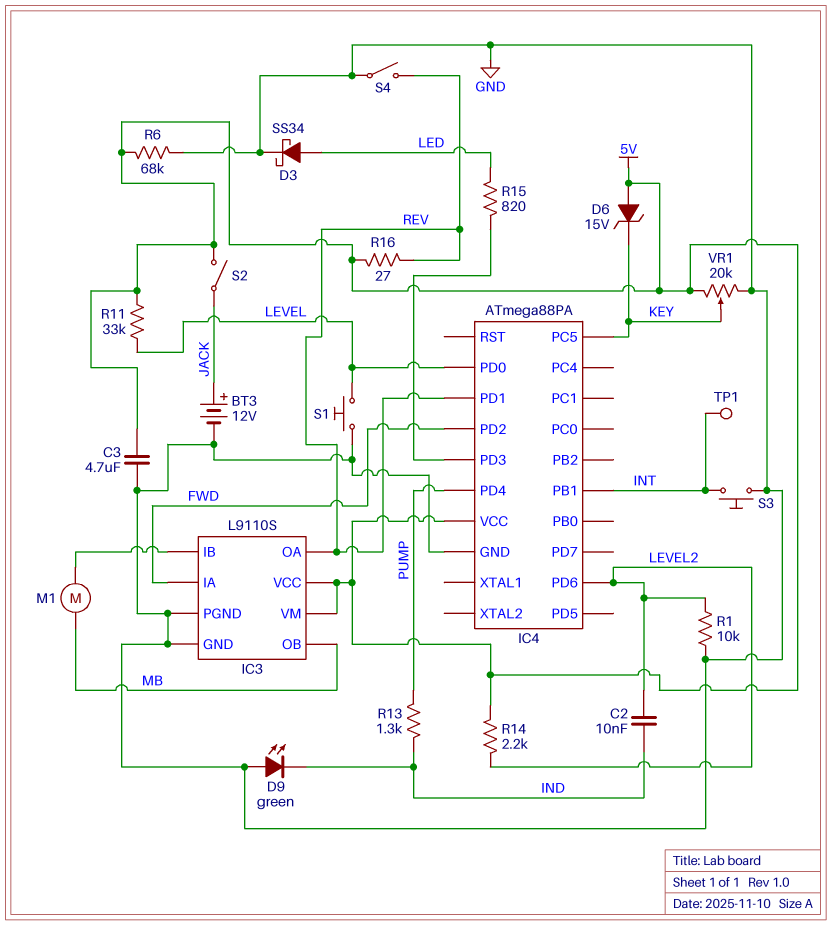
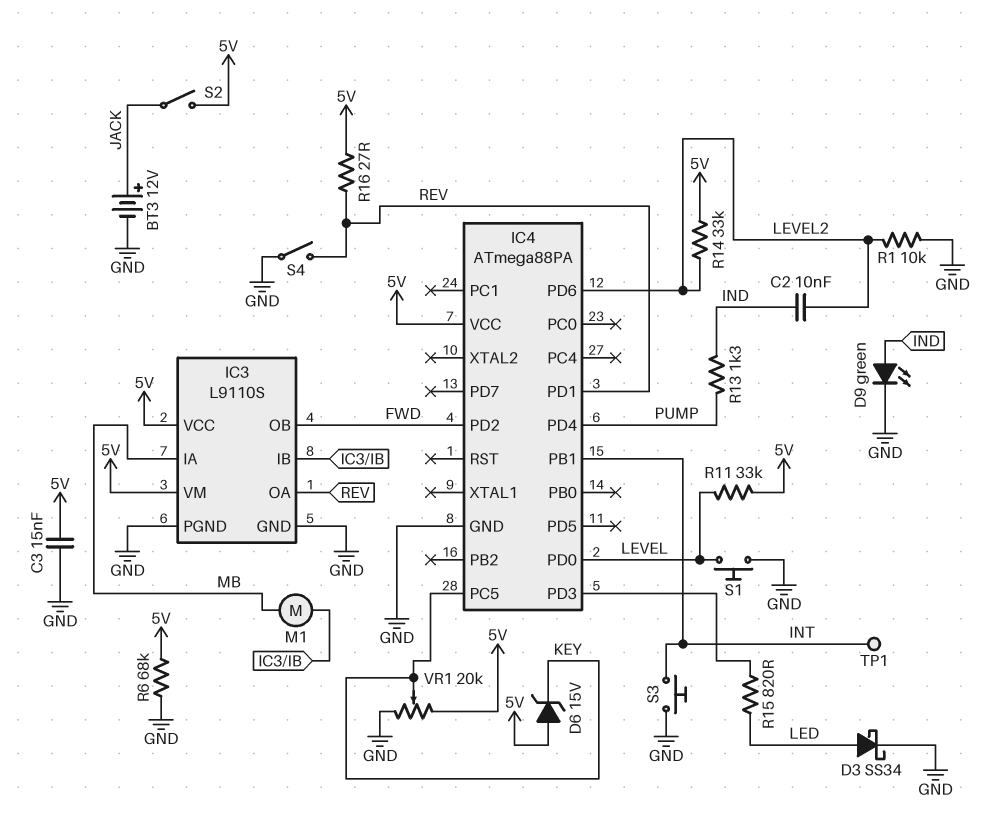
C3: 4.7uF (5V, GND) -> 15nF (5V, GND)
D9: LED green (A GND, K IND) -> LED green (A IND, K GND)
IC3 pin IA: FWD -> MB
IC3 pin OB: MB -> FWD
R14: 2.2k (5V, LEVEL2) -> 33k (5V, LEVEL2)

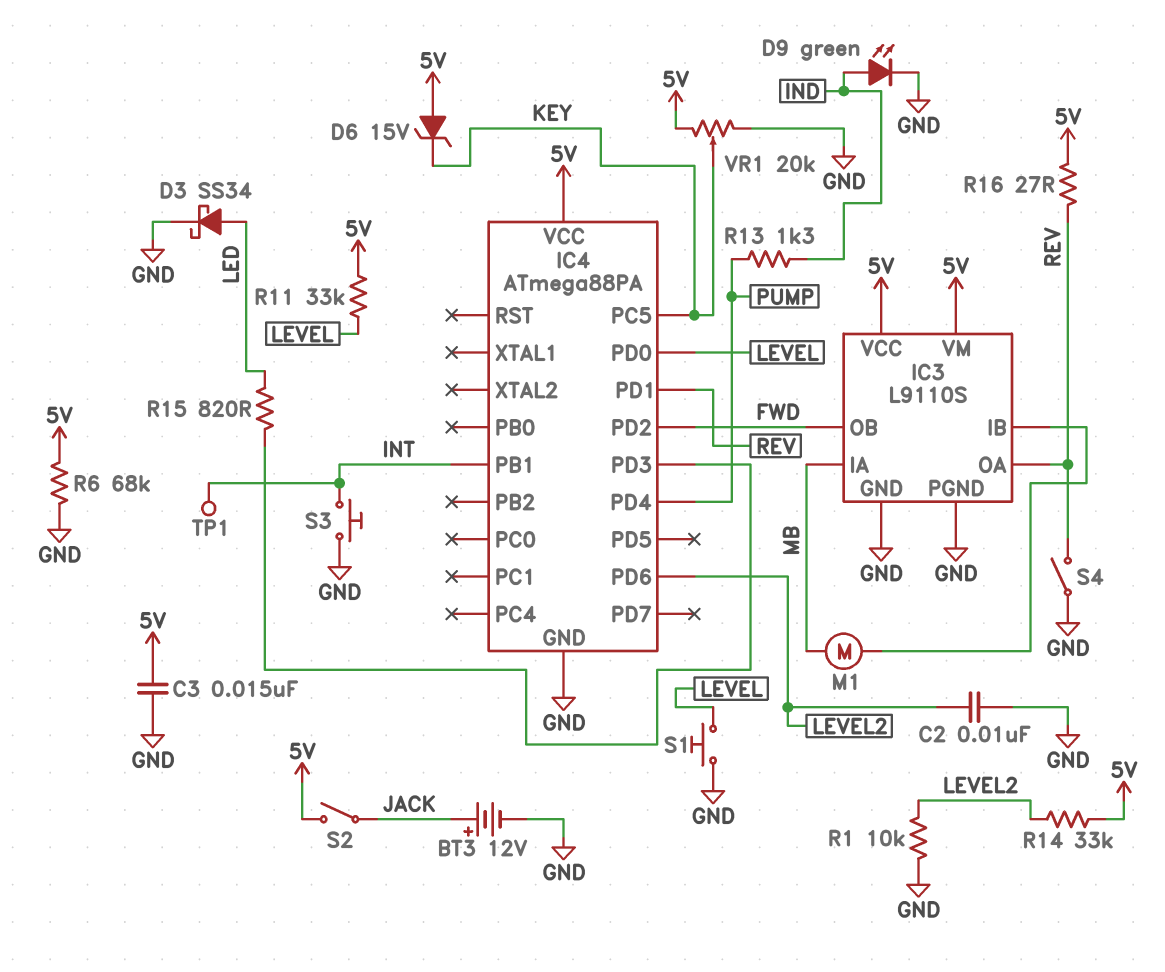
C2: 10nF (IND, LEVEL2) -> 10nF (GND, LEVEL2)

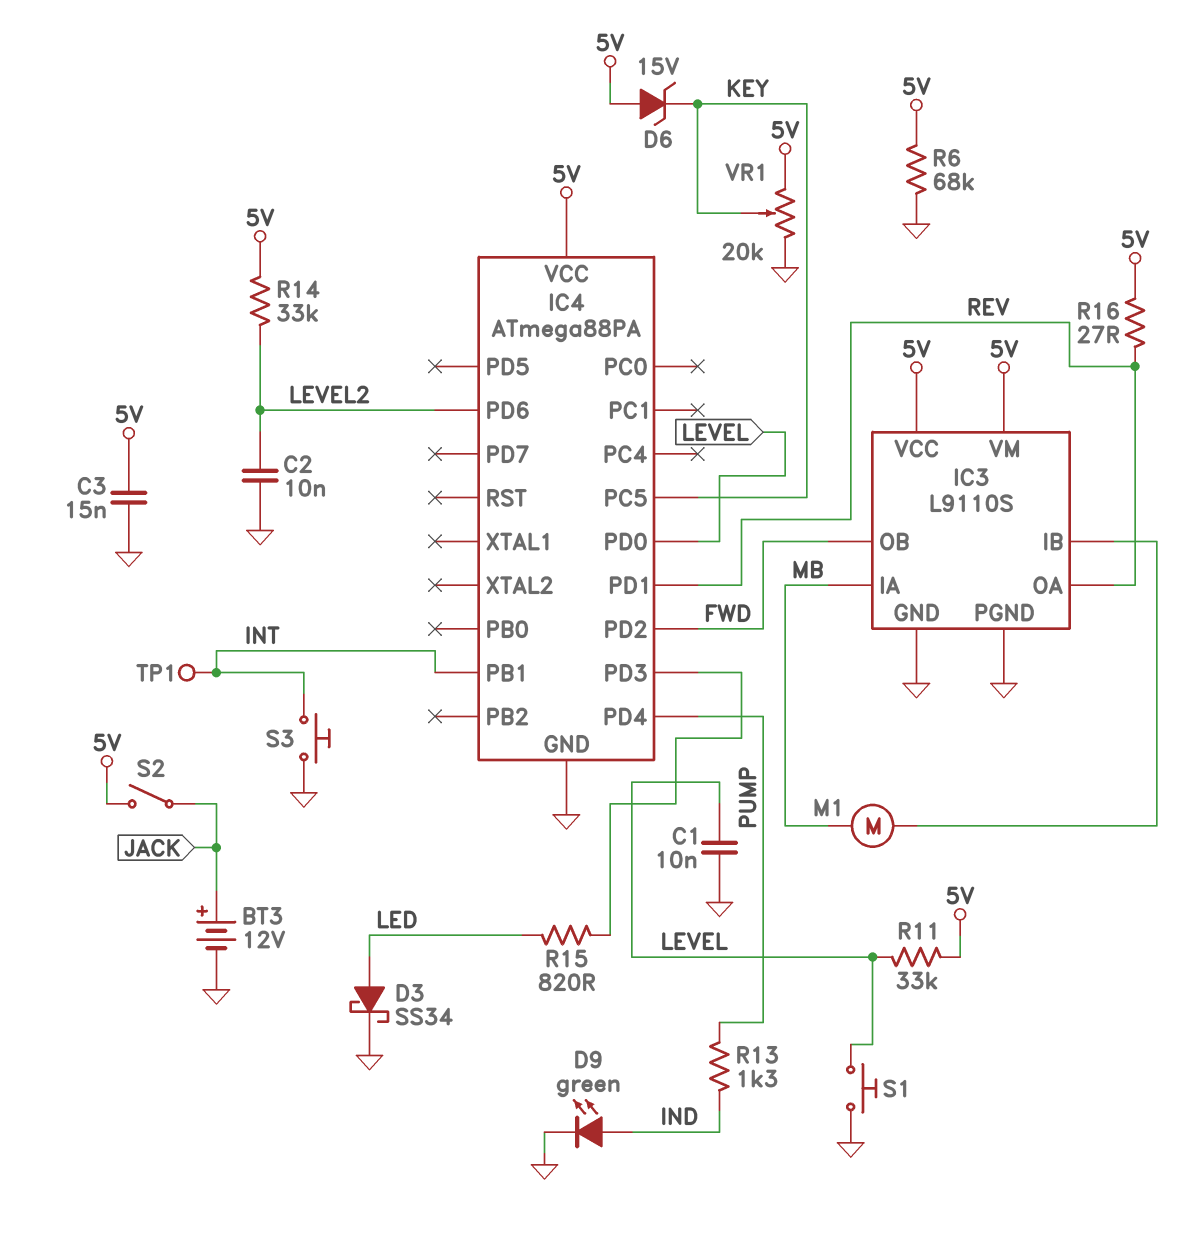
C1: none -> 10nF (GND, LEVEL)
R1: 10k (GND, LEVEL2) -> none
S4: switch (GND, REV) -> none

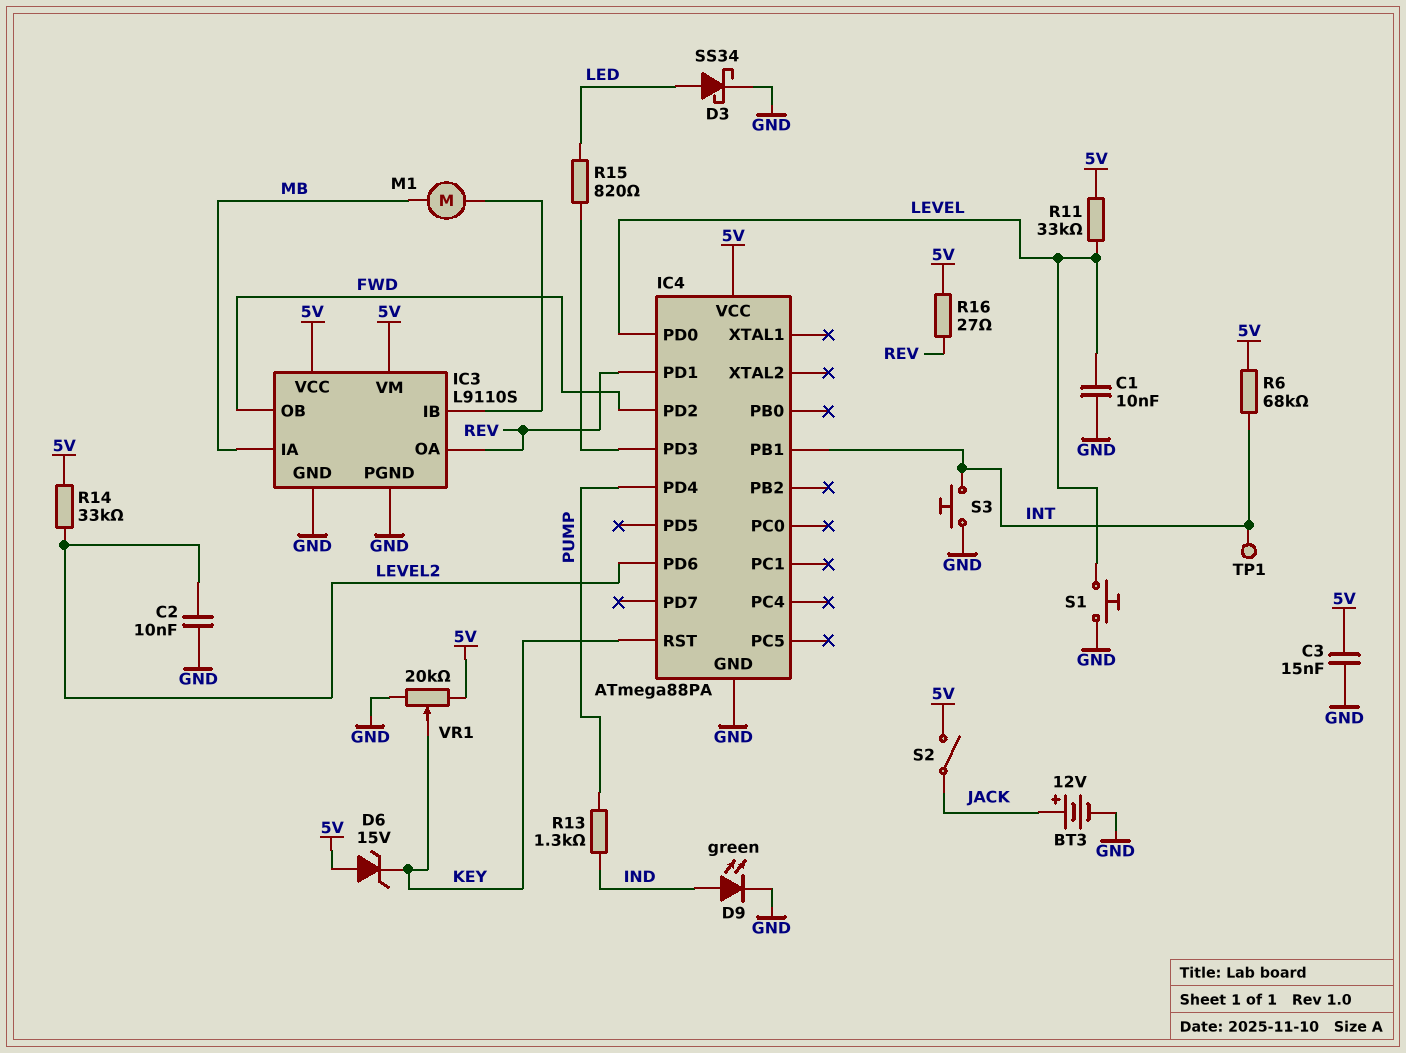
IC4 pin PC5: KEY -> none
IC4 pin RST: none -> KEY
R6: 68k (5V, GND) -> 68k (5V, INT)

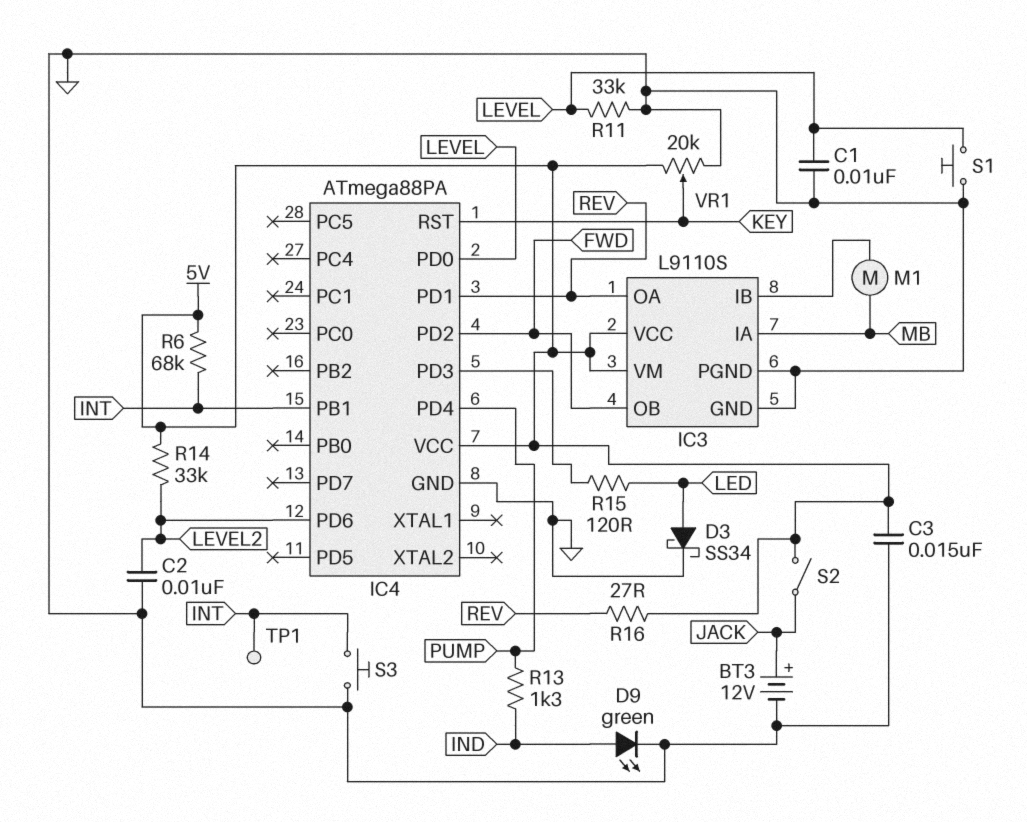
D6: zener 15V (A 5V, K KEY) -> none
R11: 33k (5V, LEVEL) -> 33k (GND, LEVEL)
R15: 820 (IC4/PD3, LED) -> 120 (IC4/PD3, LED)

